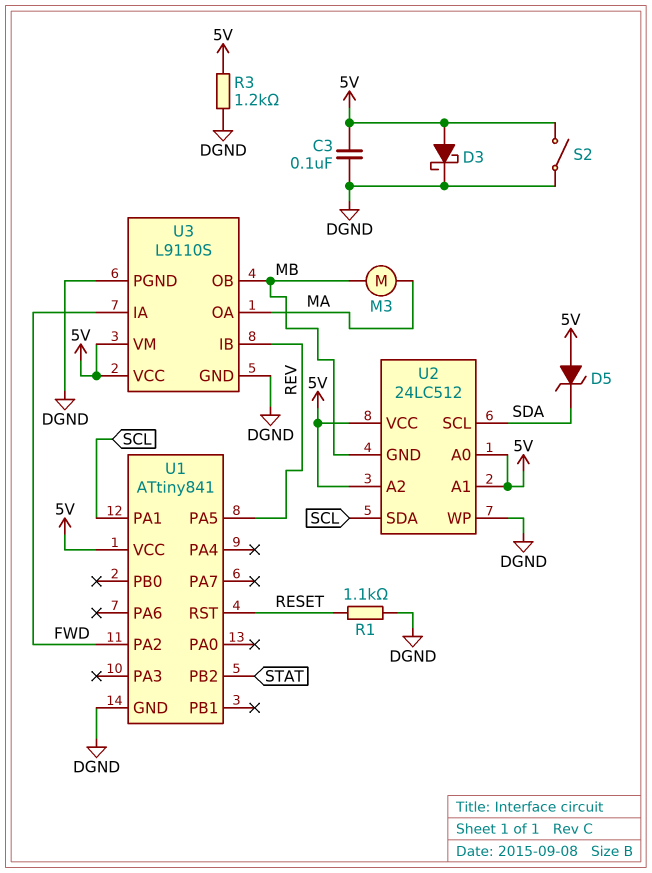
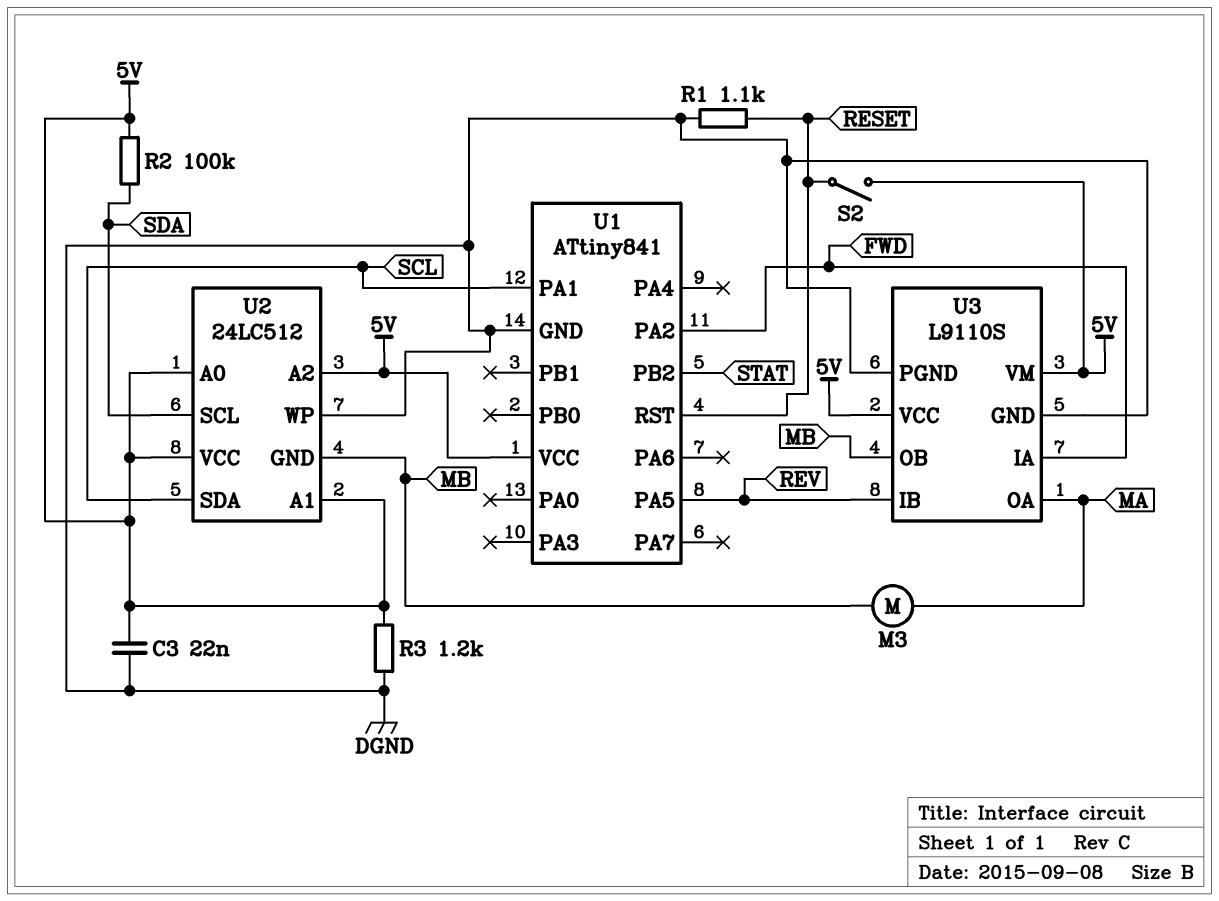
C3: 100nF (5V, DGND) -> 22nF (5V, DGND)
D3: schottky (A 5V, K DGND) -> none
D5: zener (A 5V, K SDA) -> none
R2: none -> 100k (5V, SDA)
S2: switch (5V, DGND) -> switch (5V, RESET)

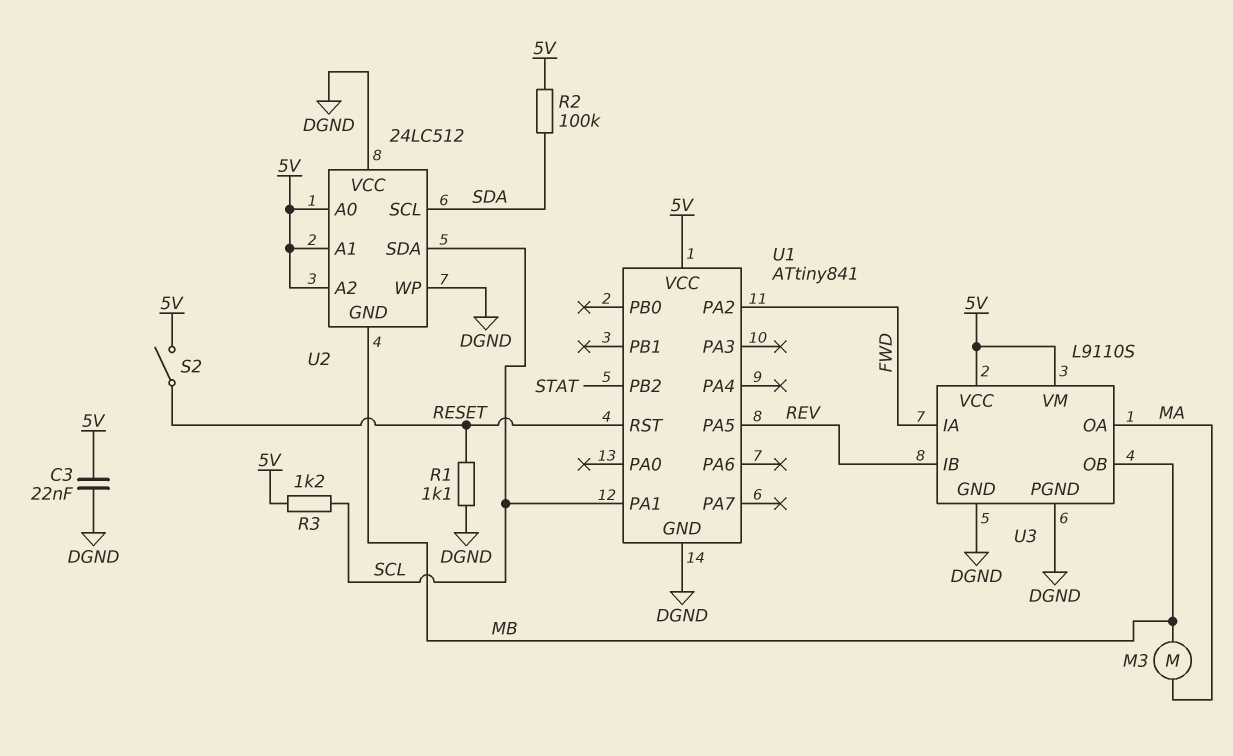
R3: 1.2k (5V, DGND) -> 1.2k (5V, SCL)
U2 pin VCC: 5V -> DGND

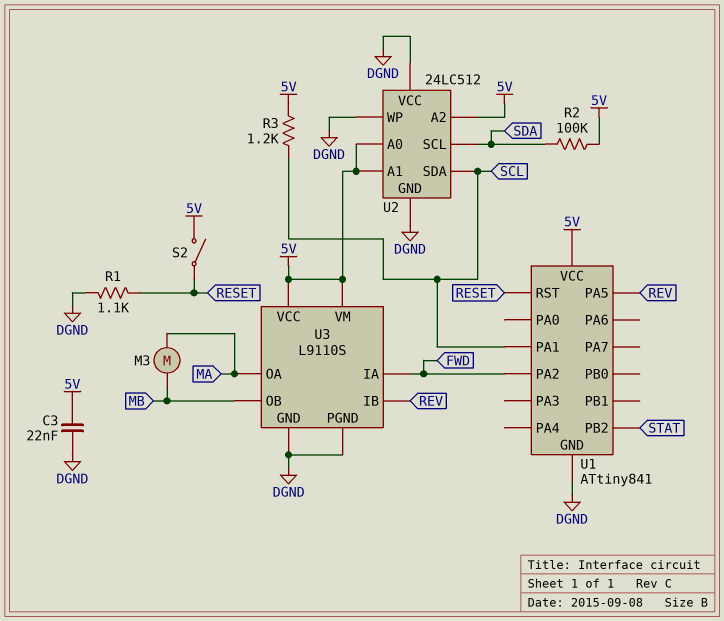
U2 pin GND: MB -> DGND

